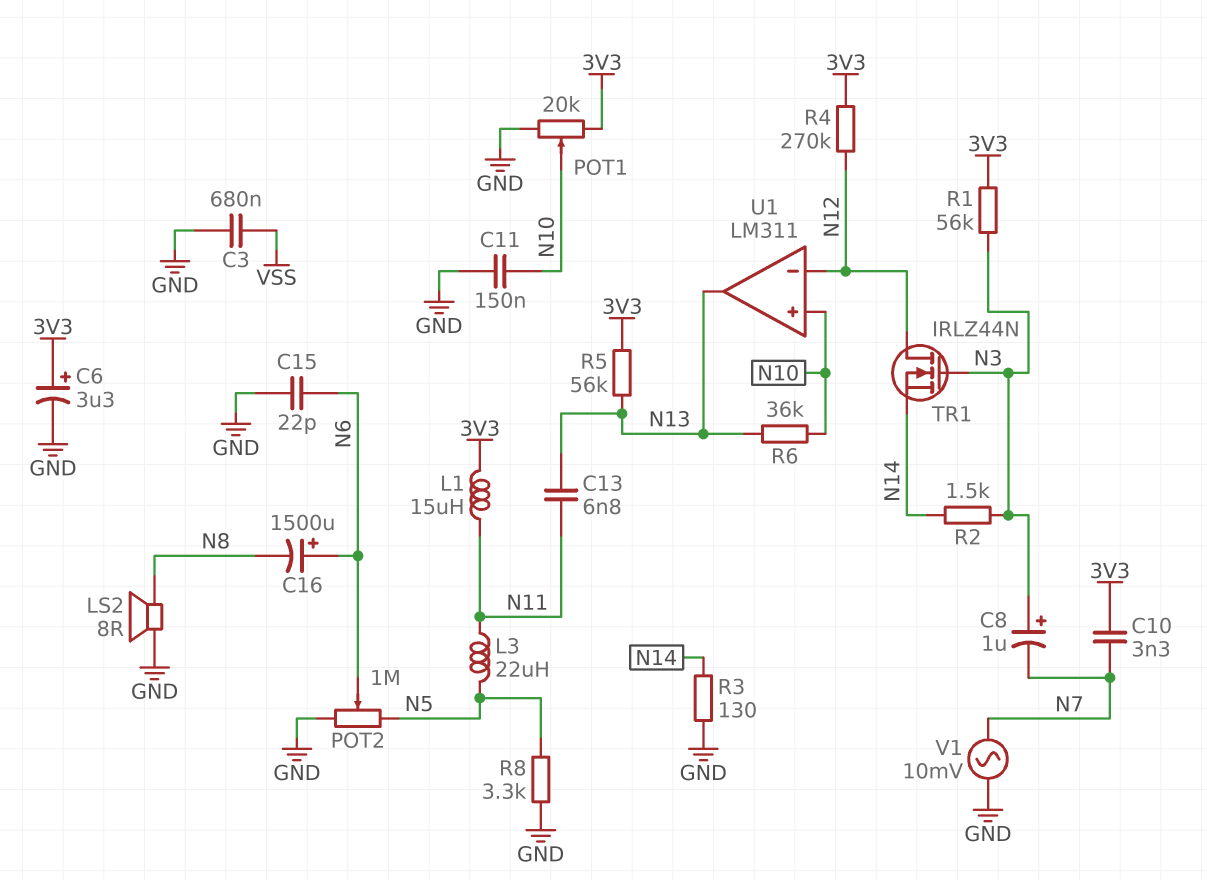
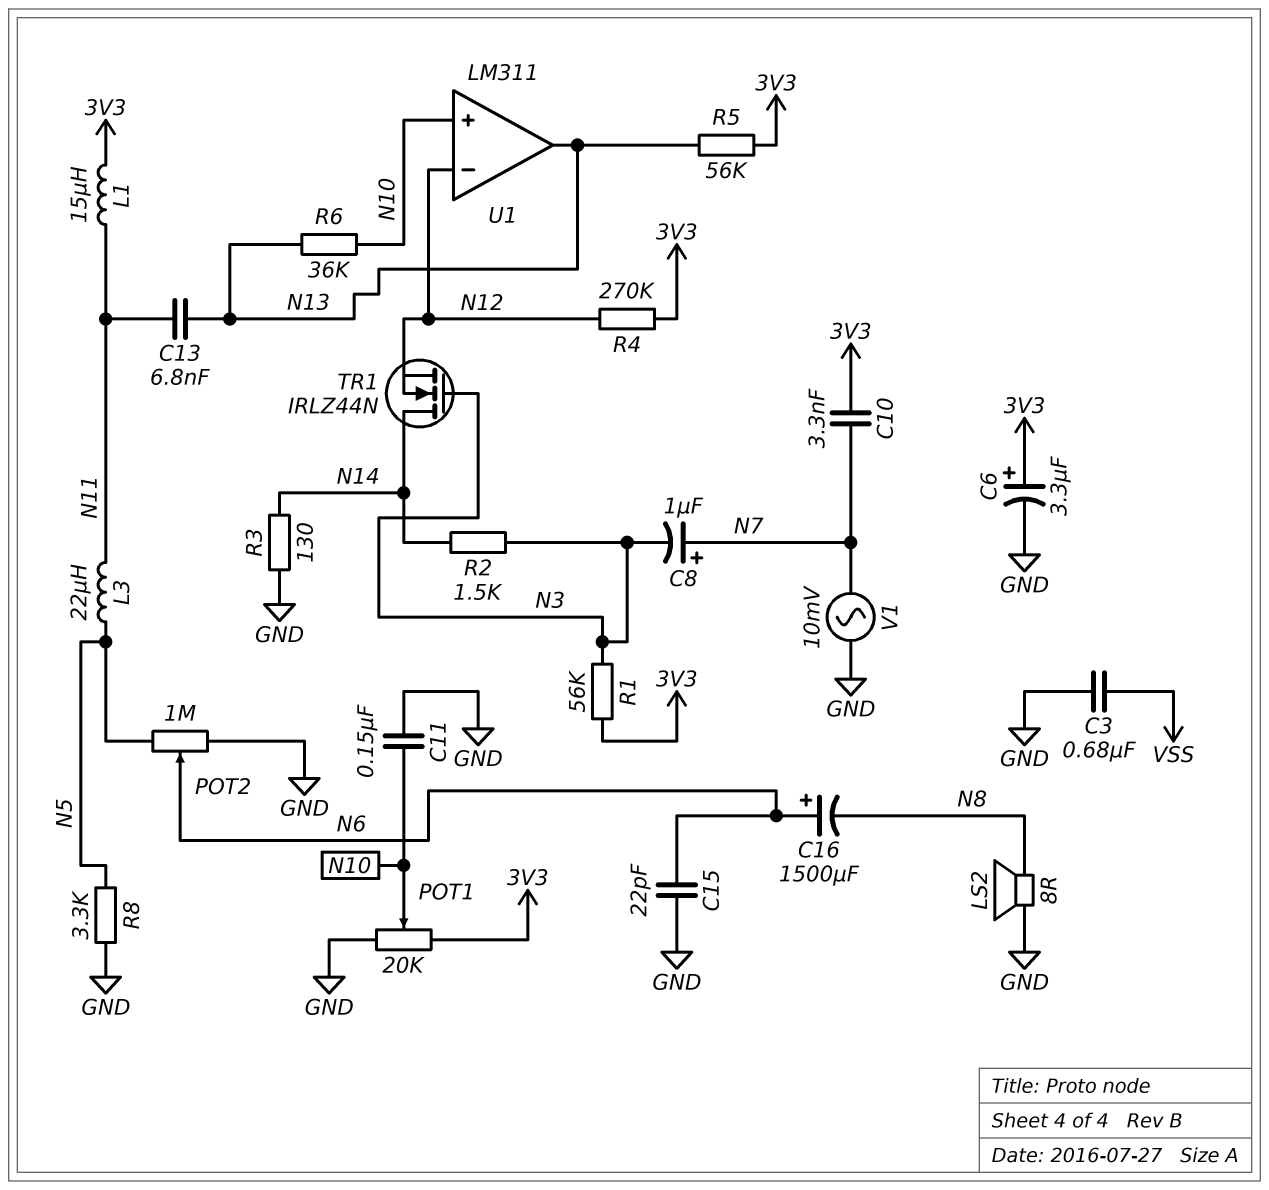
C8: 1uF (plus N3, minus N7) -> 1uF (plus N7, minus N3)
TR1: NMOS IRLZ44N (G N3, D N12, S N14) -> NMOS IRLZ44N (G N3, D N14, S N12)

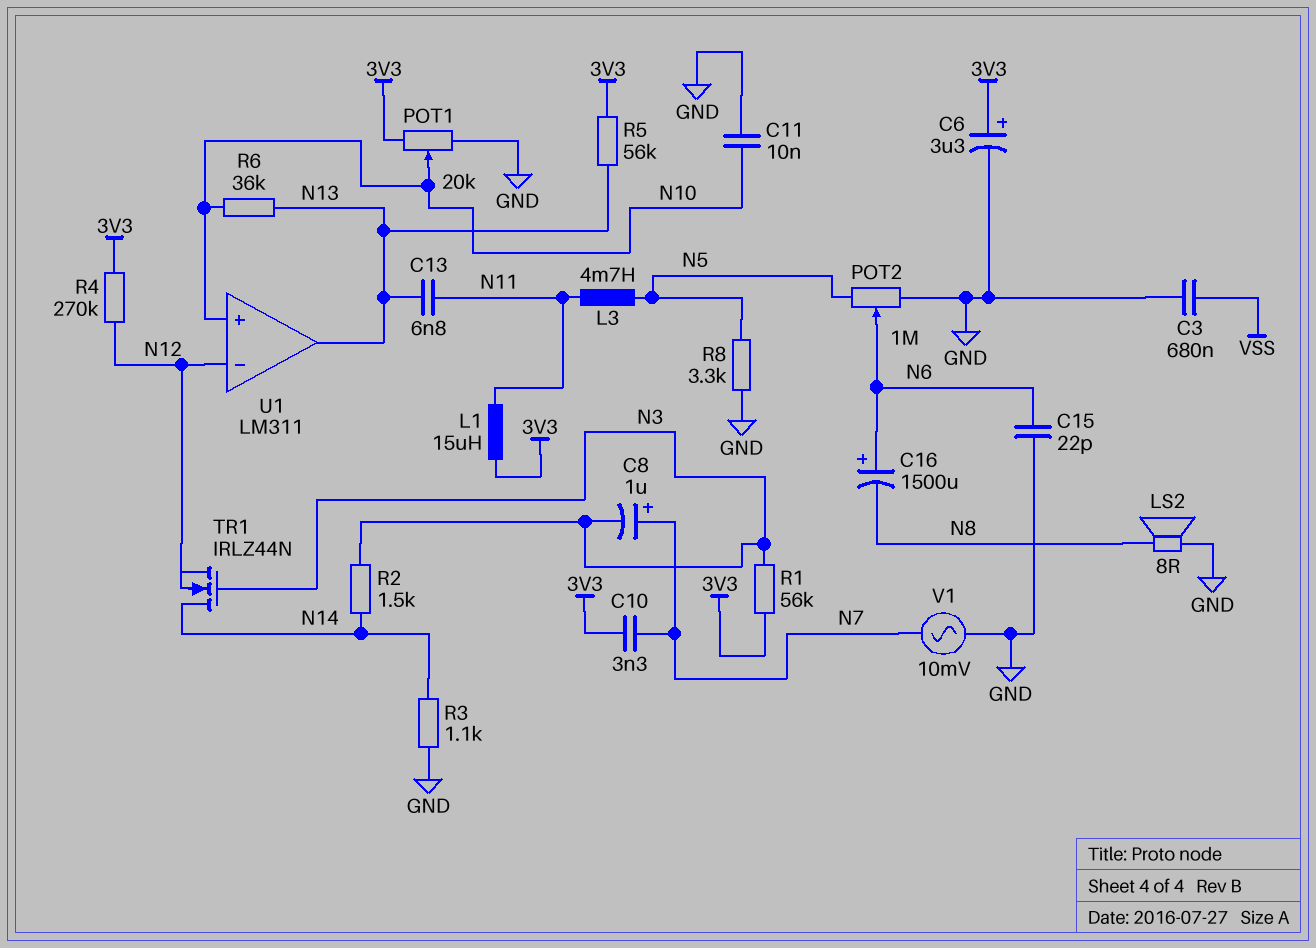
C11: 150nF (GND, N10) -> 10nF (GND, N10)
L3: 22uH (N5, N11) -> 4.7mH (N5, N11)
R3: 130 (GND, N14) -> 1.1k (GND, N14)

